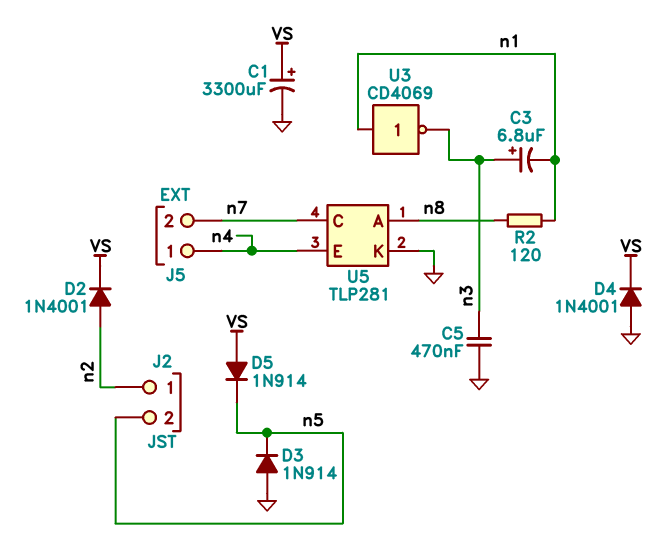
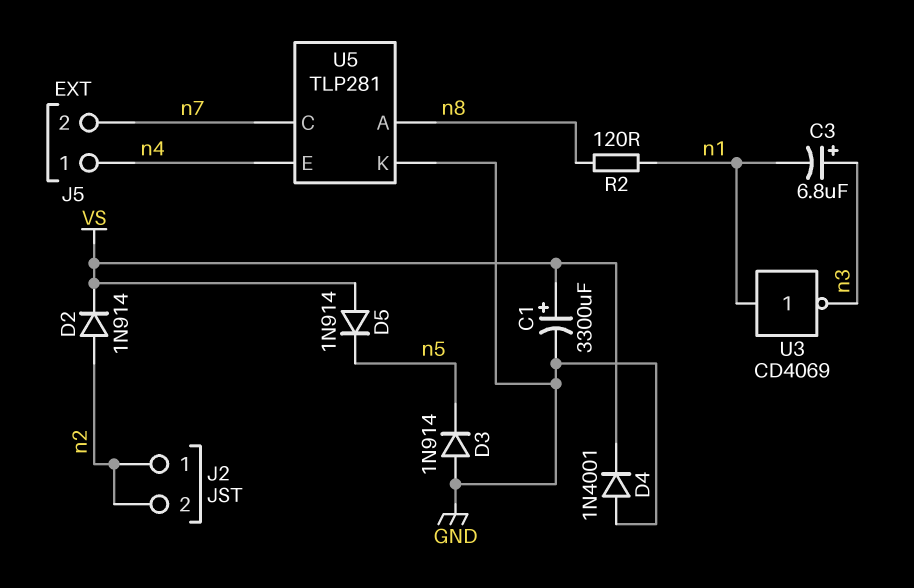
C5: 470nF (GND, n3) -> none
D2: diode 1N4001 (A n2, K VS) -> diode 1N914 (A n2, K VS)
J2 pin 2: n5 -> n2

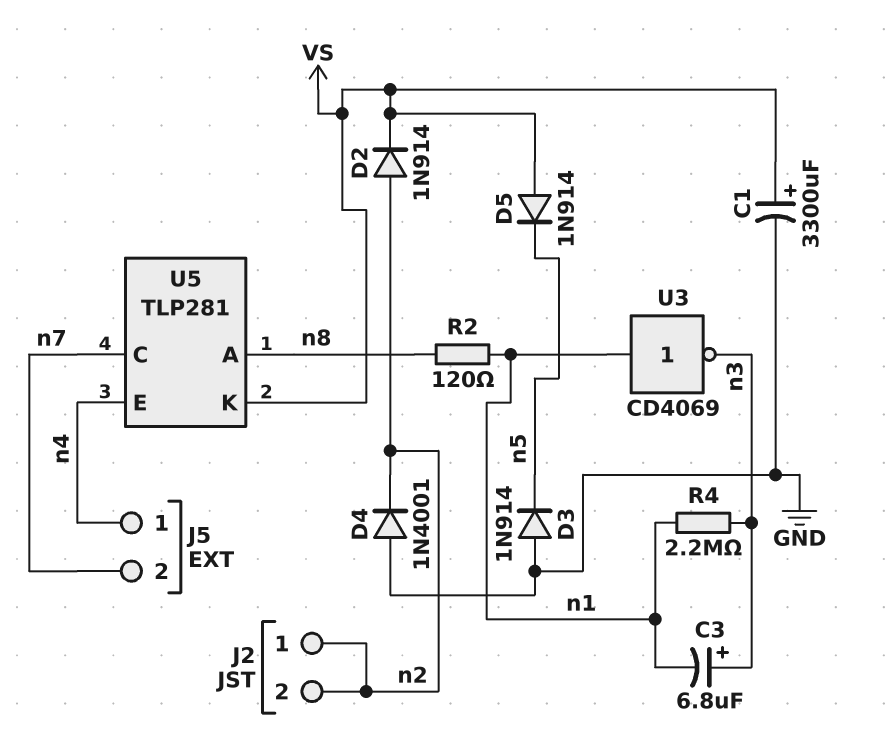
D4: diode 1N4001 (A GND, K VS) -> diode 1N4001 (A GND, K n2)
R4: none -> 2.2M (n1, n3)
U5 pin K: GND -> VS

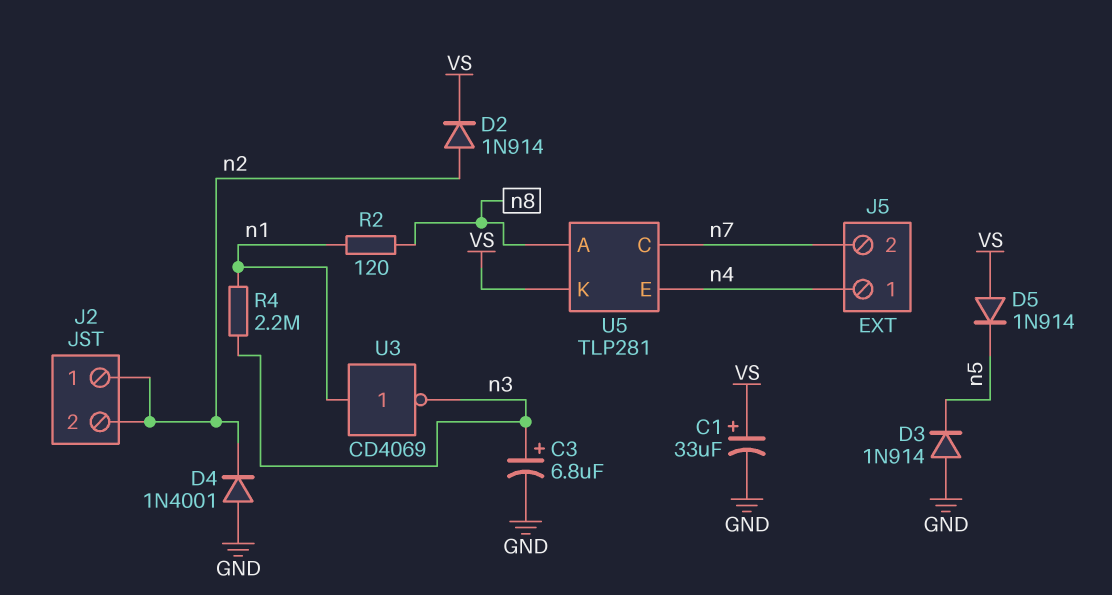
C1: 3300uF (plus VS, minus GND) -> 33uF (plus VS, minus GND)
C3: 6.8uF (plus n3, minus n1) -> 6.8uF (plus n3, minus GND)

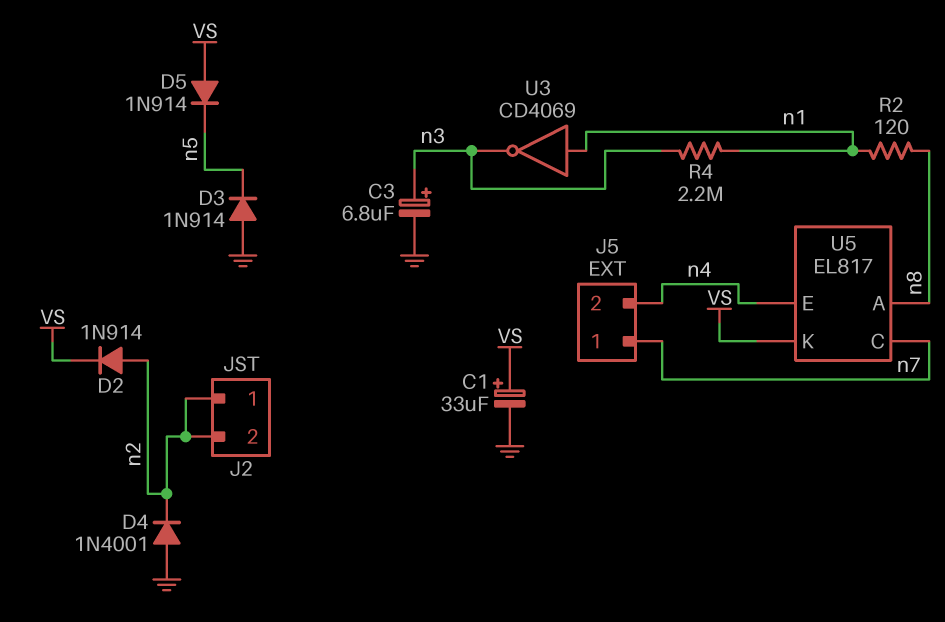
J5 pin 1: n4 -> n7
J5 pin 2: n7 -> n4
U5: TLP281 -> EL817

